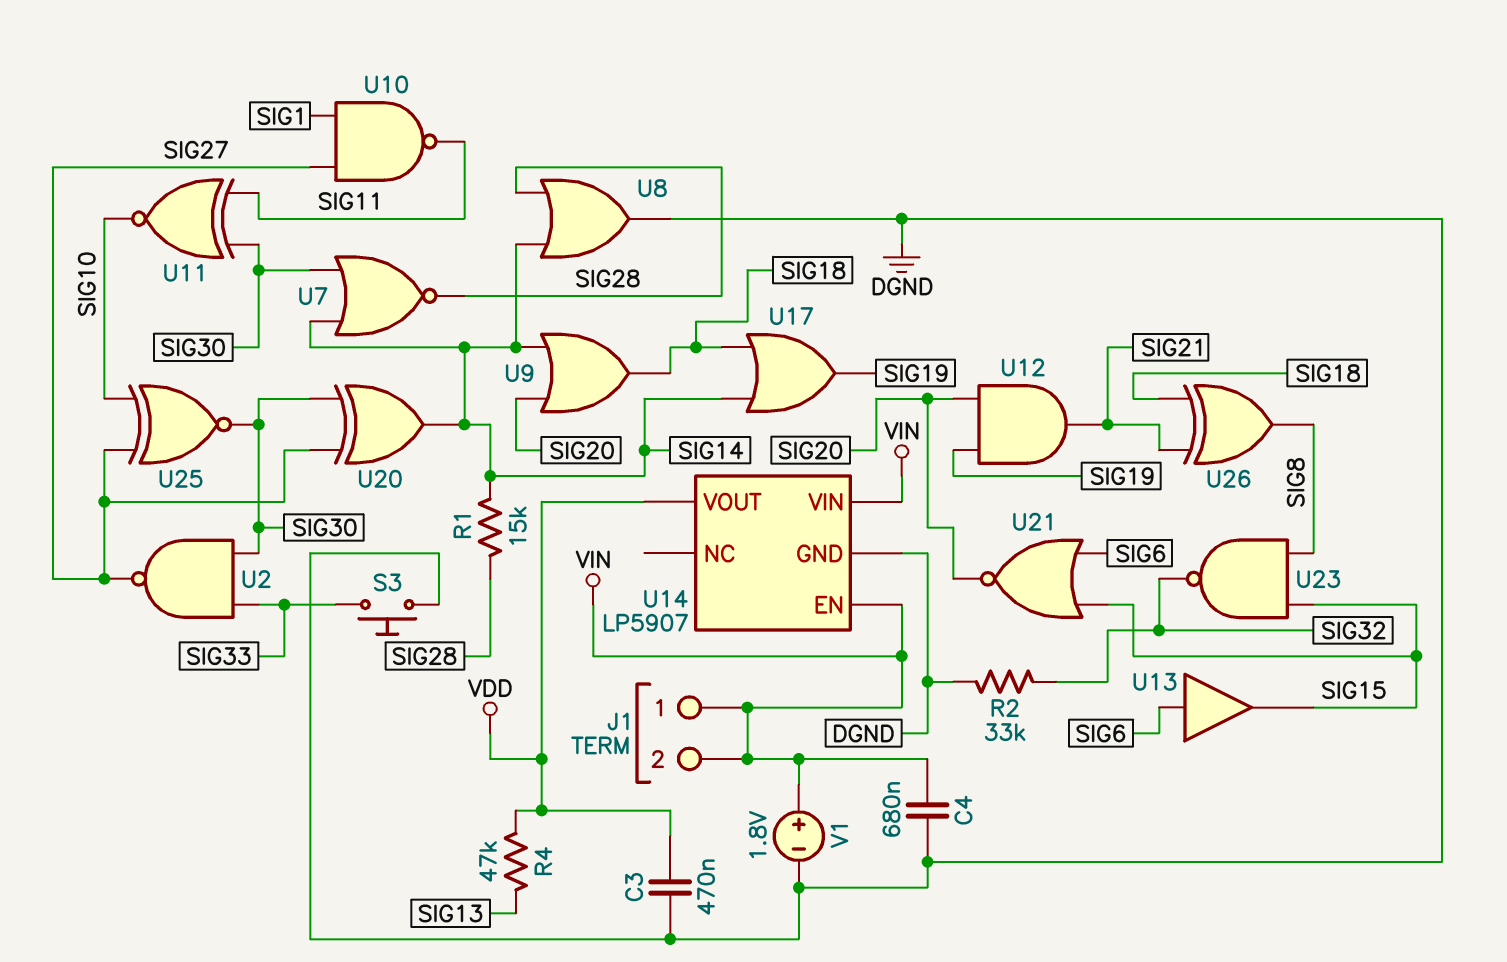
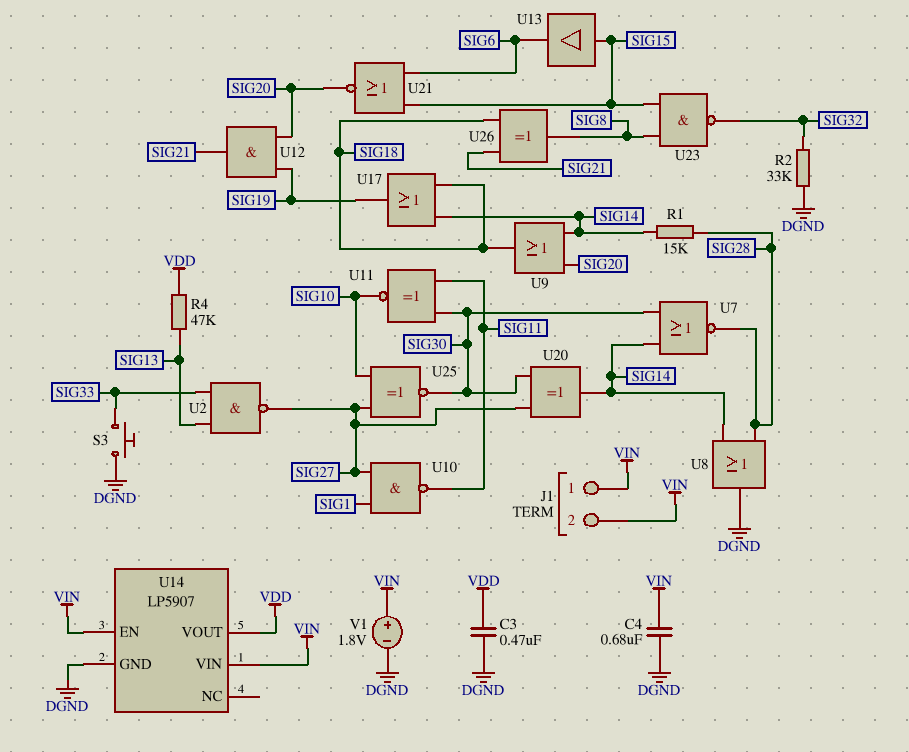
U2: NAND (in SIG30, in SIG33, out SIG27) -> NAND (in SIG13, in SIG33, out SIG27)
U13: buffer (in SIG6, out SIG15) -> buffer (in SIG15, out SIG6)

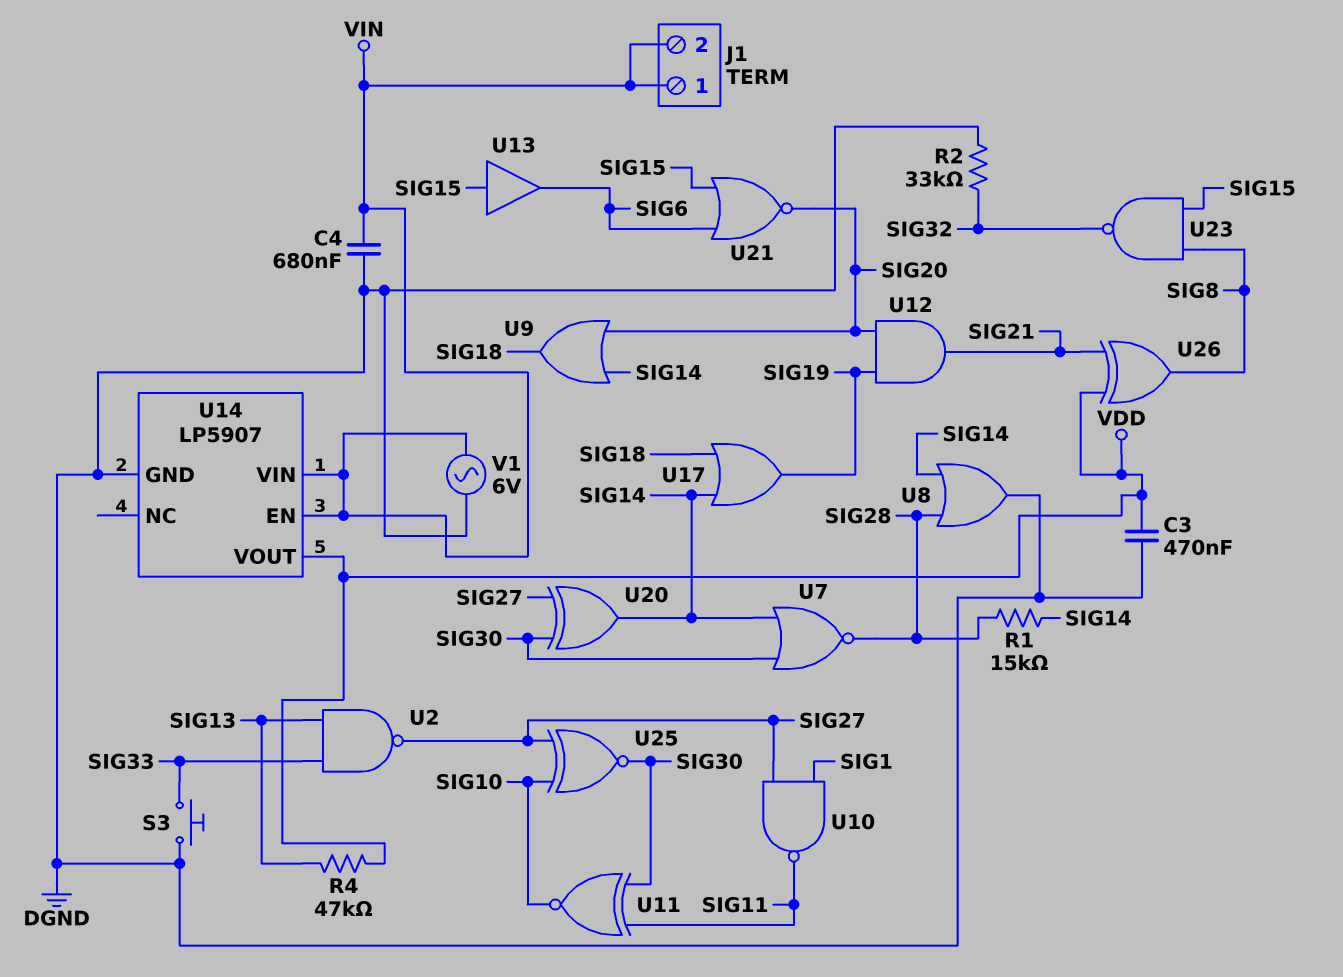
U26: XOR (in SIG18, in SIG21, out SIG8) -> XOR (in SIG21, in VDD, out SIG8)
V1: 1.8V (plus VIN, minus DGND) -> AC 6V (DGND, VIN)

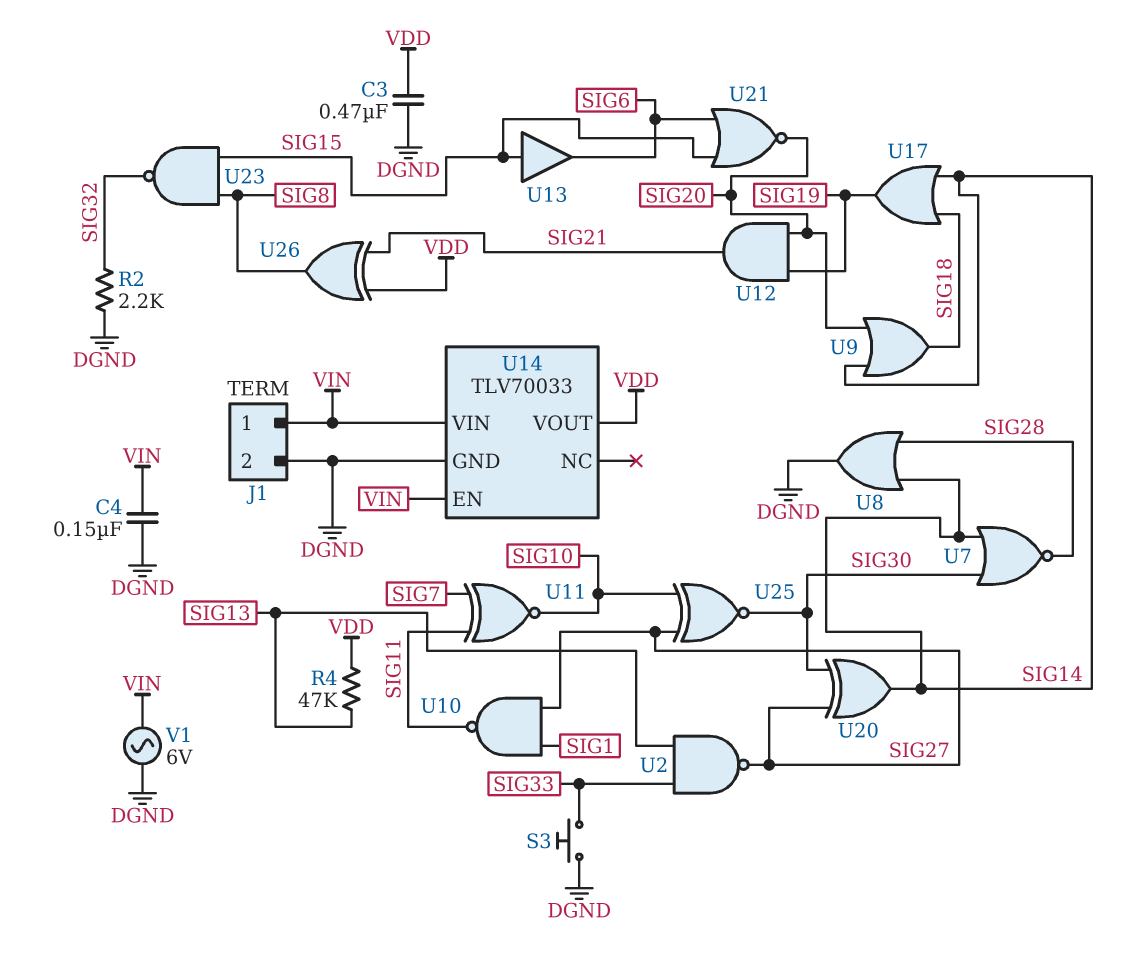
C4: 680nF (DGND, VIN) -> 150nF (DGND, VIN)
J1 pin 2: VIN -> DGND
R1: 15k (SIG14, SIG28) -> none
R2: 33k (DGND, SIG32) -> 2.2k (DGND, SIG32)
U11: XNOR (in SIG11, in SIG30, out SIG10) -> XNOR (in SIG7, in SIG11, out SIG10)
U14: LP5907 -> TLV70033

